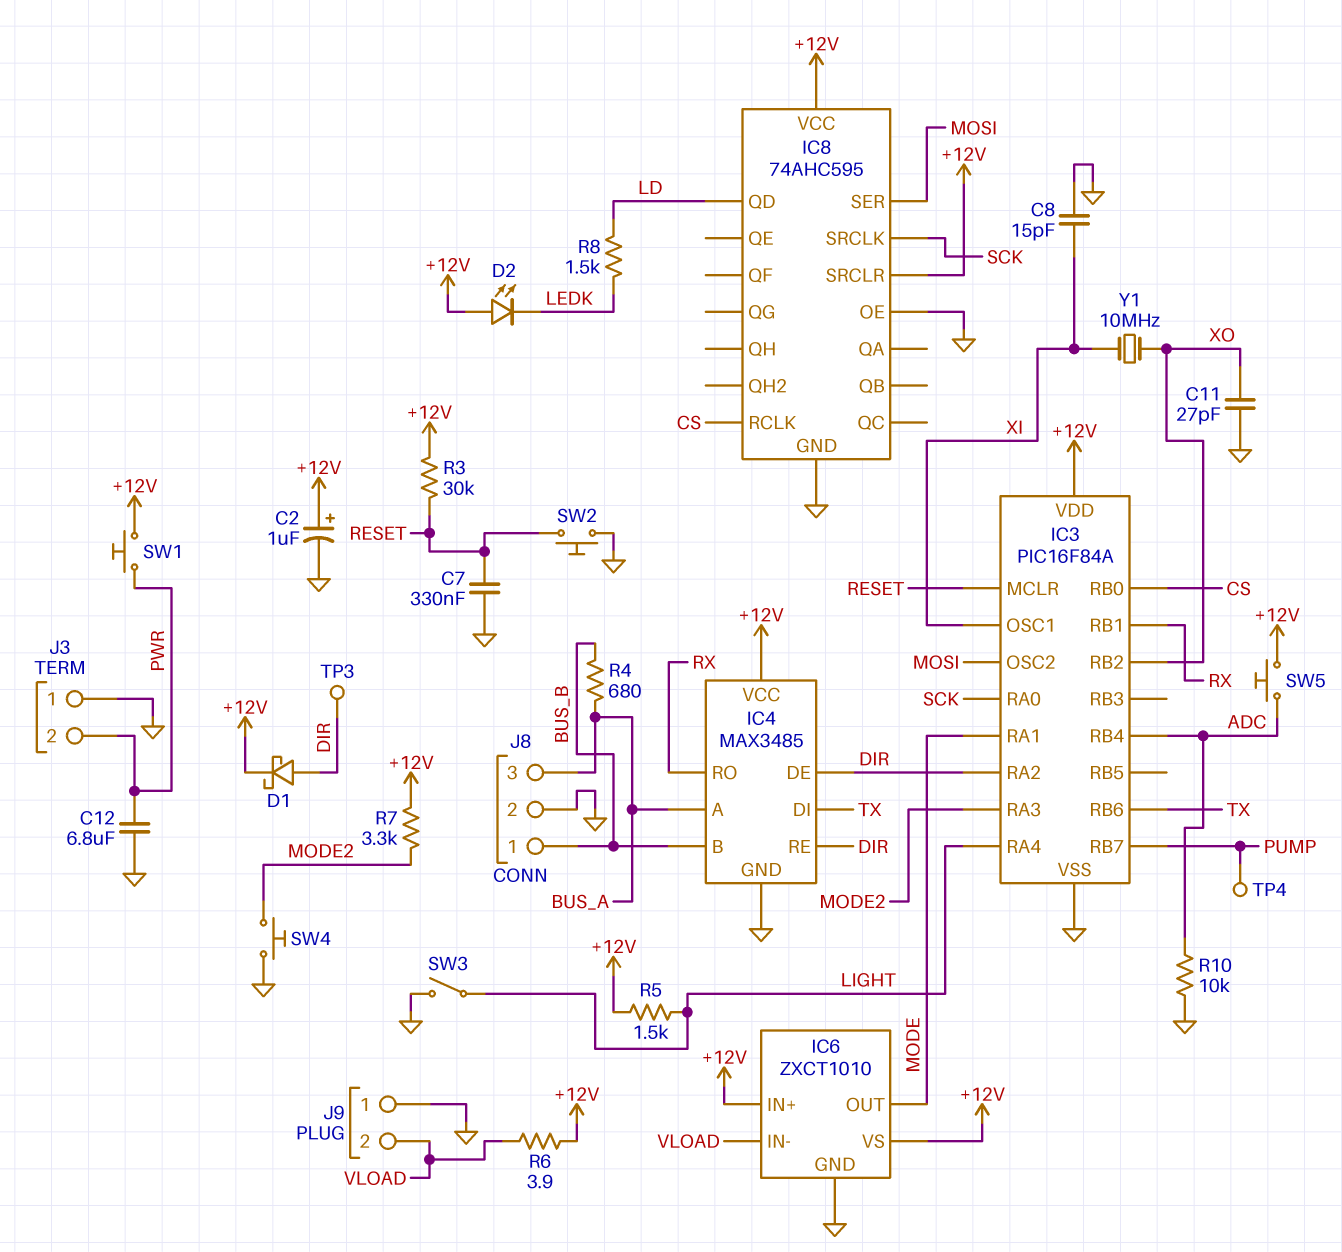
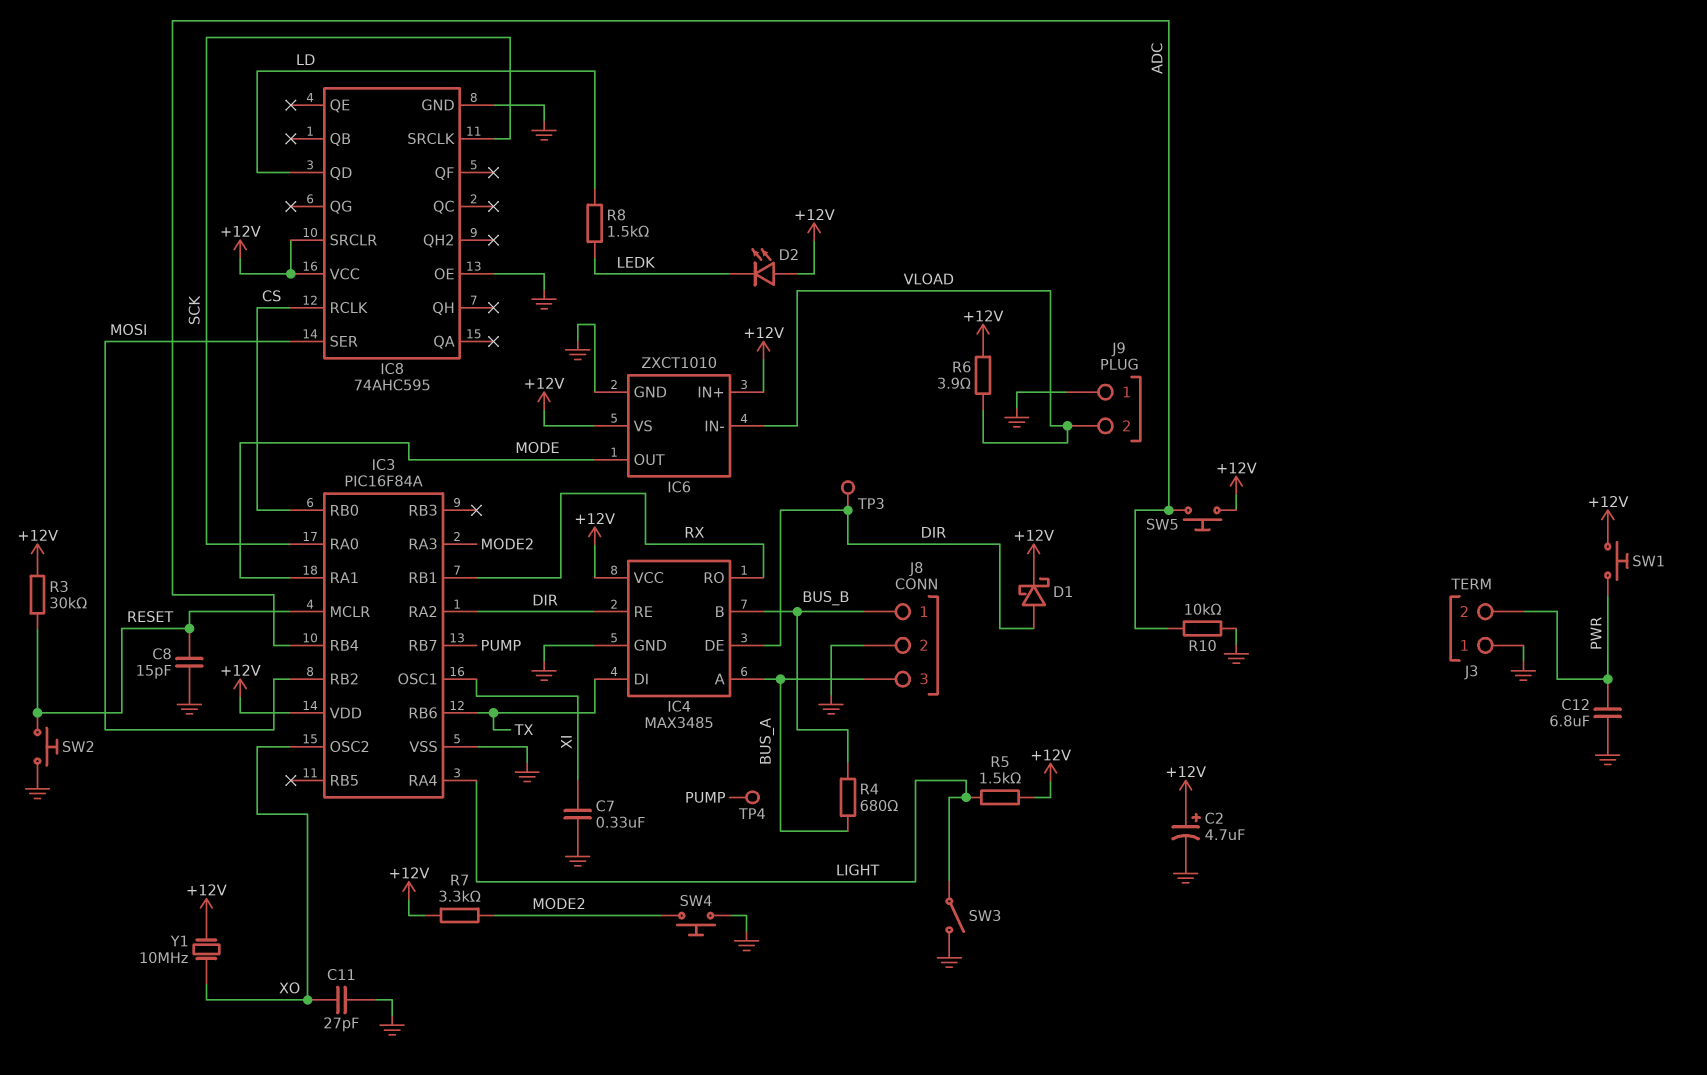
C2: 1uF (plus +12V, minus GND) -> 4.7uF (plus +12V, minus GND)
C7: 330nF (GND, RESET) -> 330nF (GND, XI)
C8: 15pF (GND, XI) -> 15pF (GND, RESET)
IC3 pin OSC2: MOSI -> XO
IC3 pin RB2: XO -> MOSI
Y1: 10MHz (XI, XO) -> 10MHz (+12V, XO)

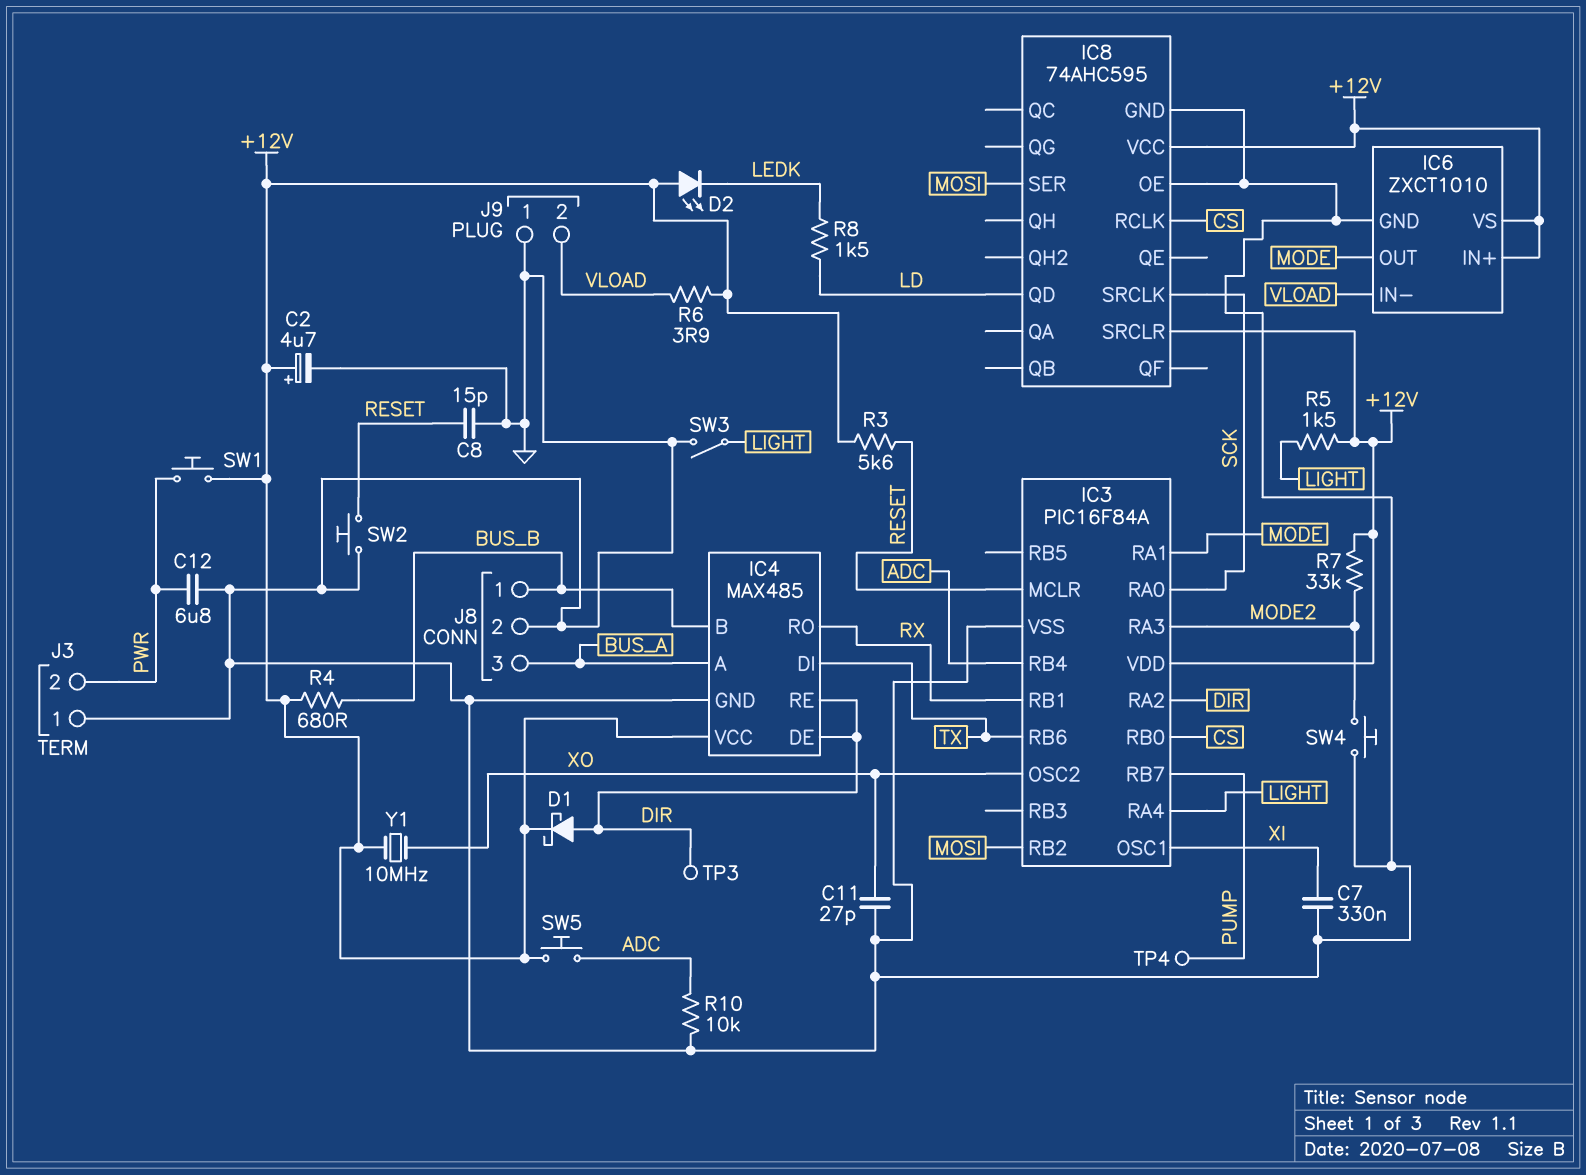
IC4: MAX3485 -> MAX485
R3: 30k (+12V, RESET) -> 5.6k (+12V, RESET)
R4: 680 (BUS_A, BUS_B) -> 680 (+12V, BUS_B)
R7: 3.3k (+12V, MODE2) -> 33k (+12V, MODE2)

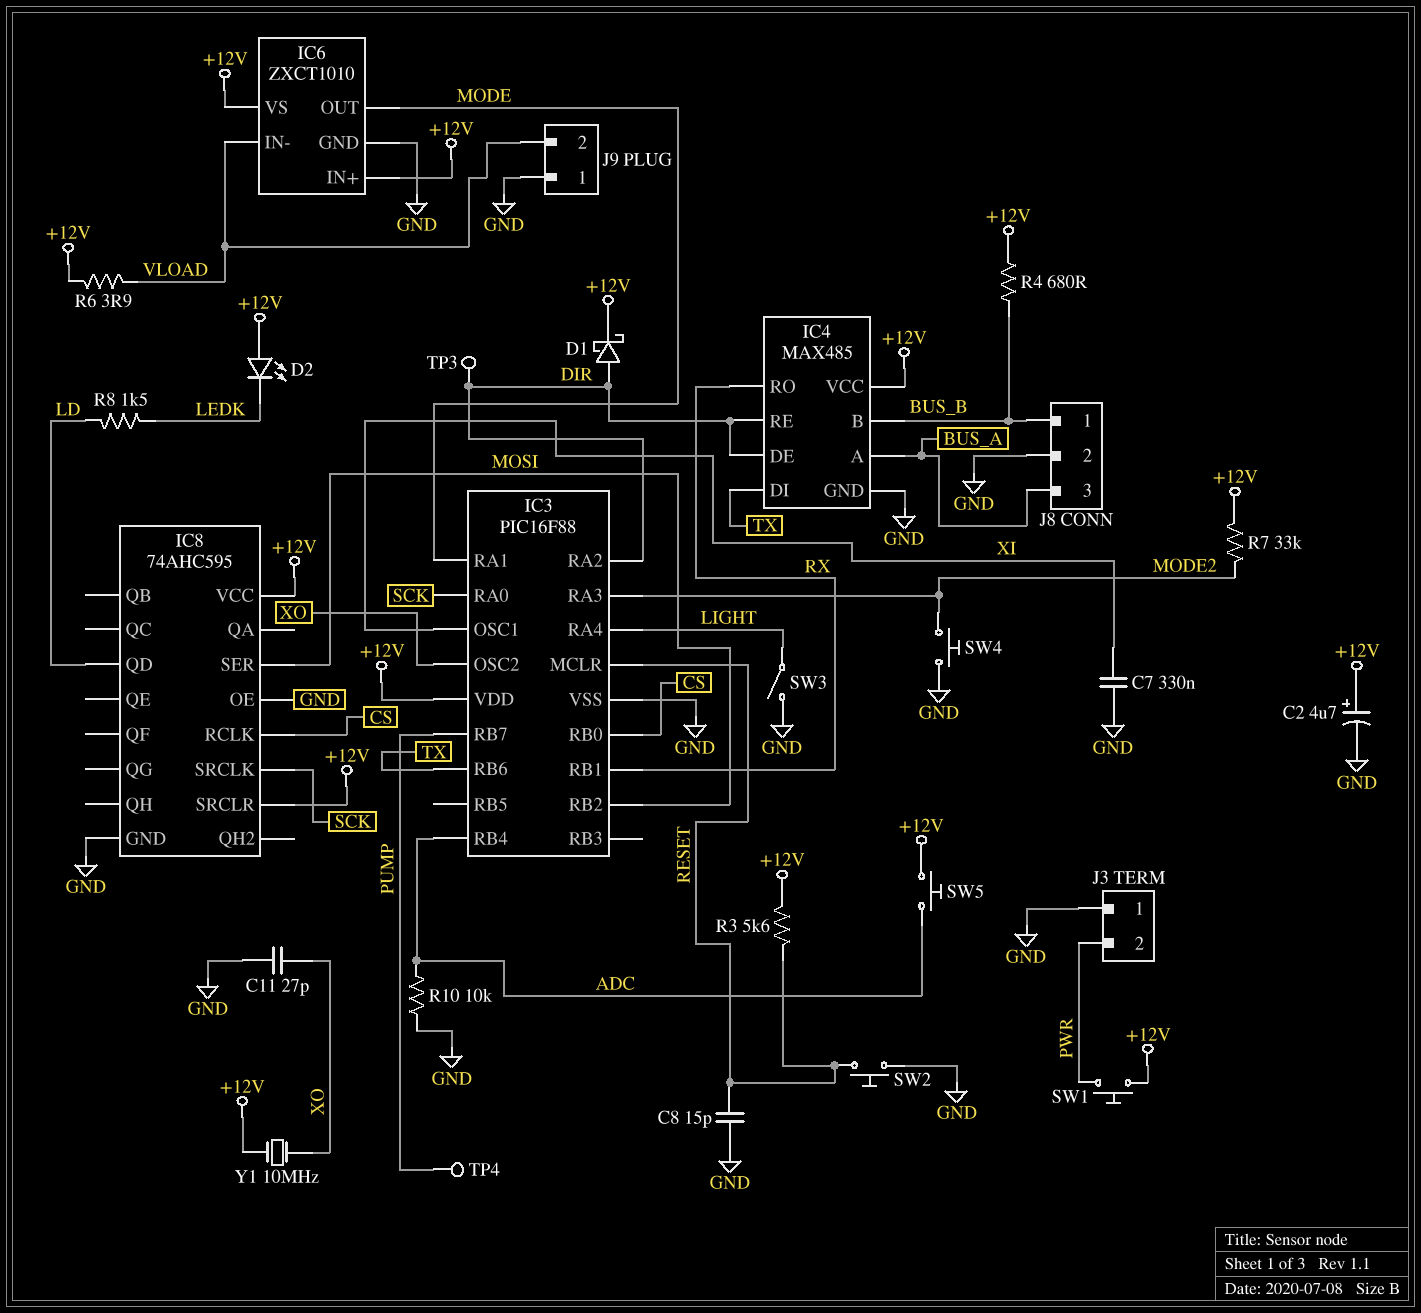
C12: 6.8uF (GND, PWR) -> none
IC3: PIC16F84A -> PIC16F88
R5: 1.5k (+12V, LIGHT) -> none

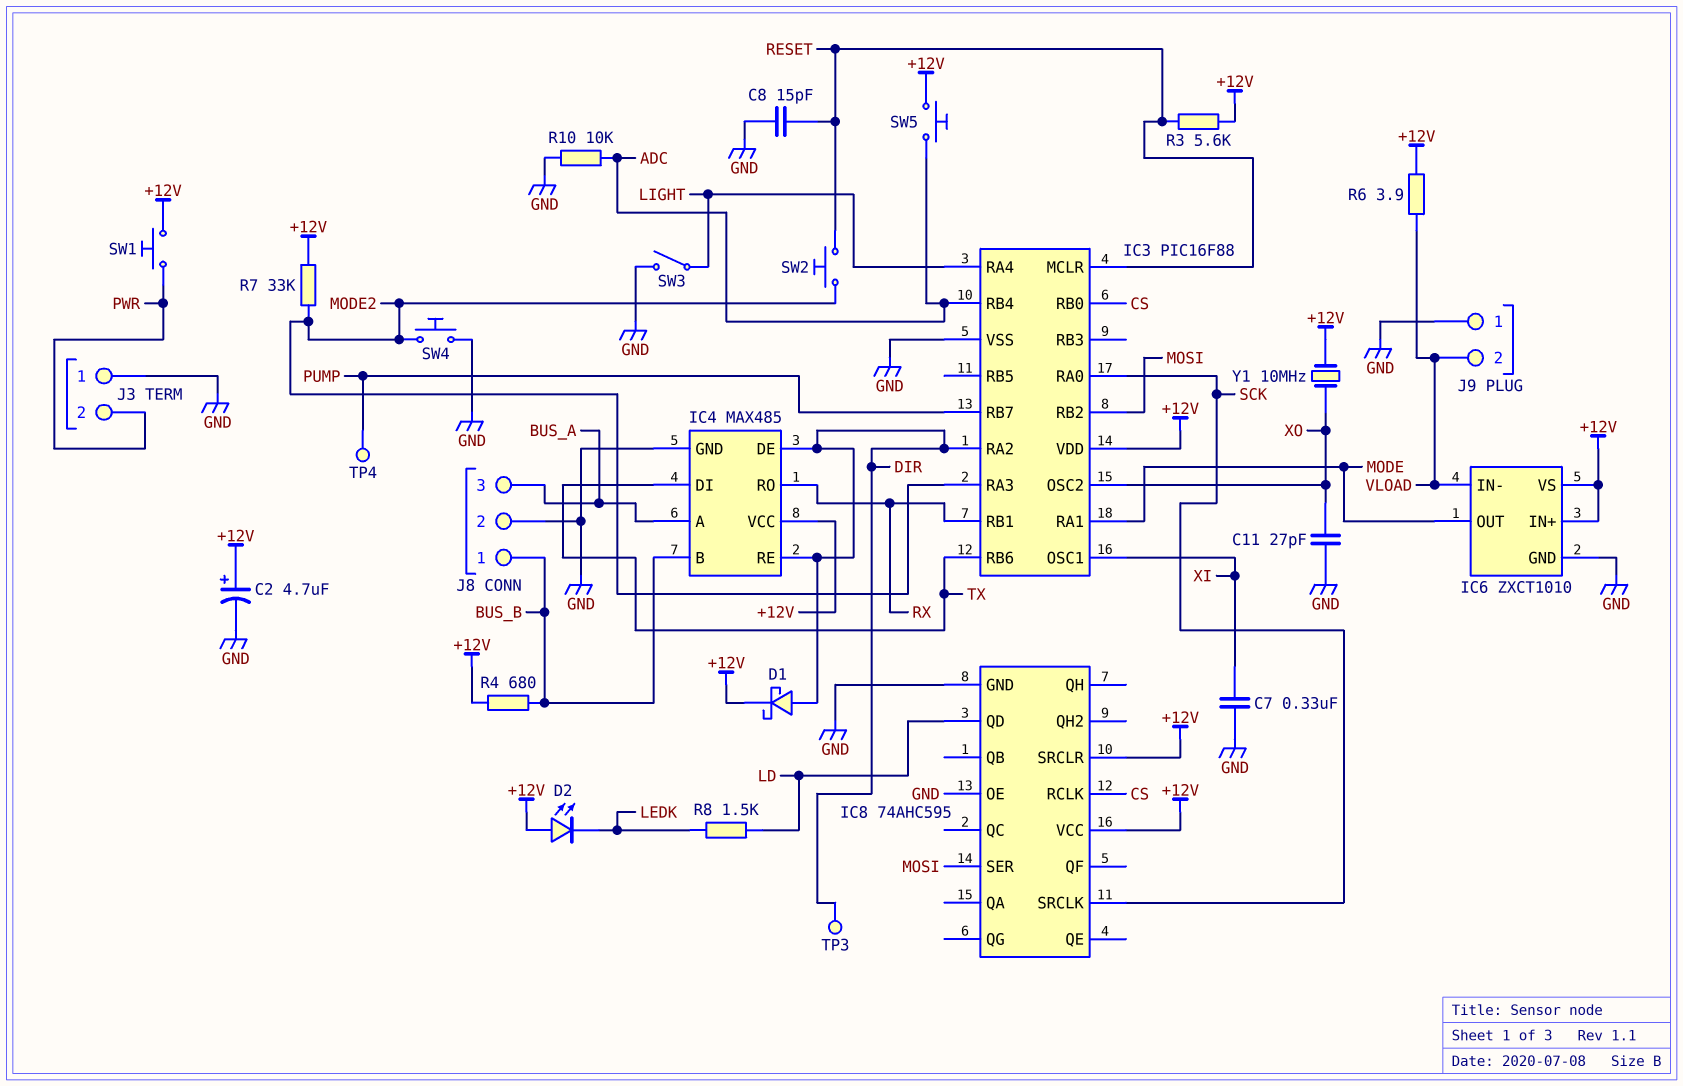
SW2: button (GND, RESET) -> button (MODE2, RESET)

